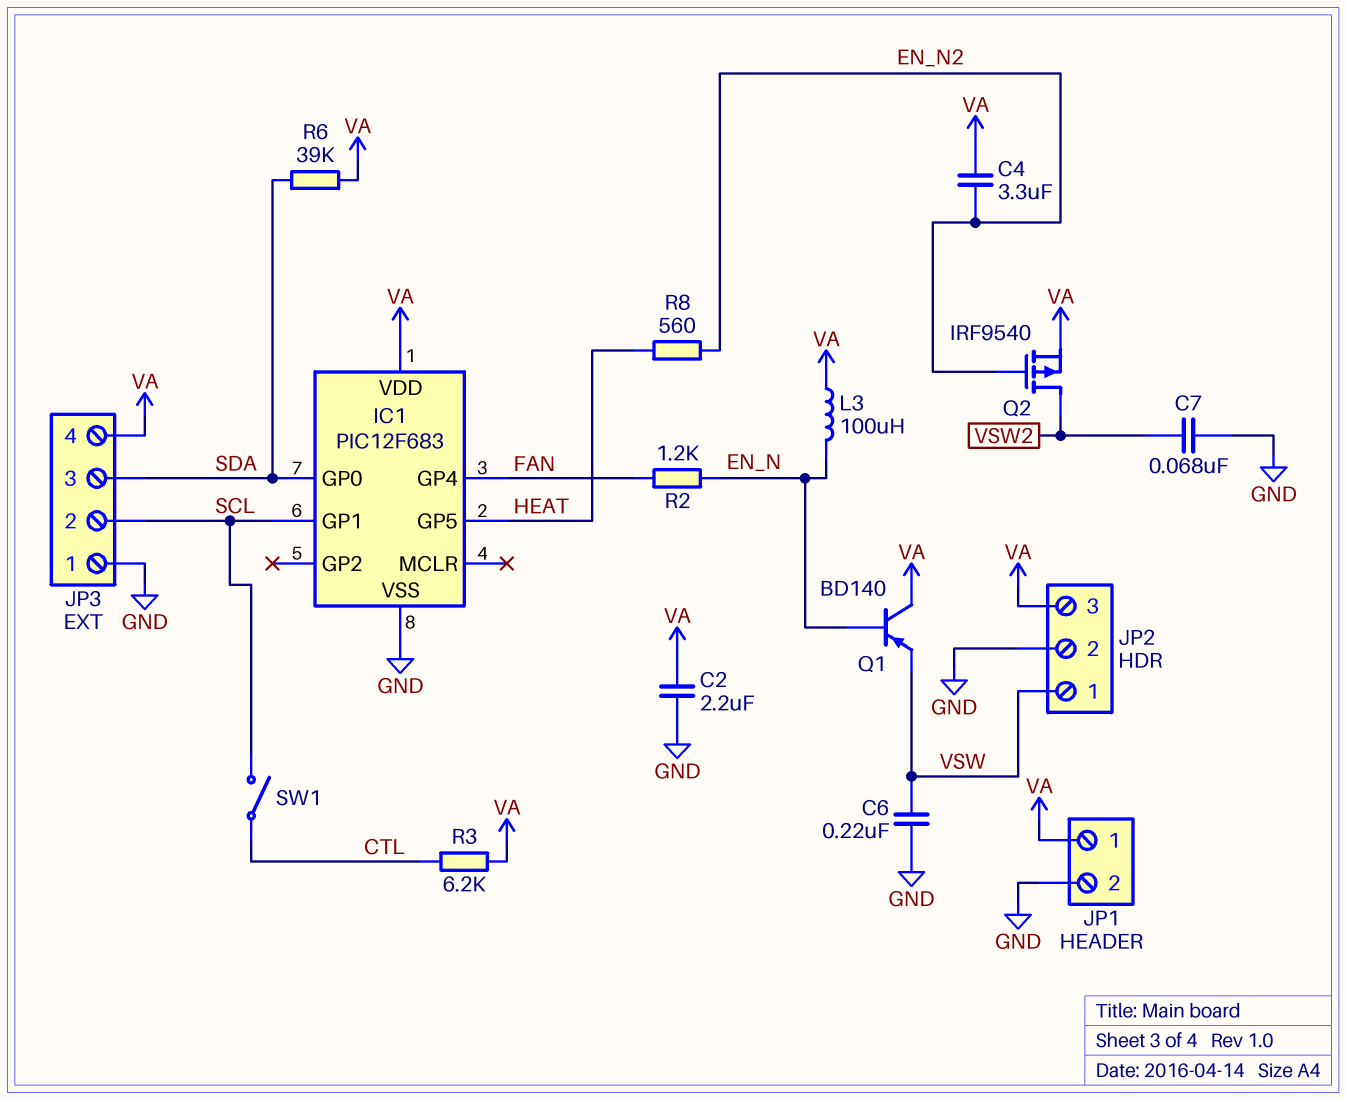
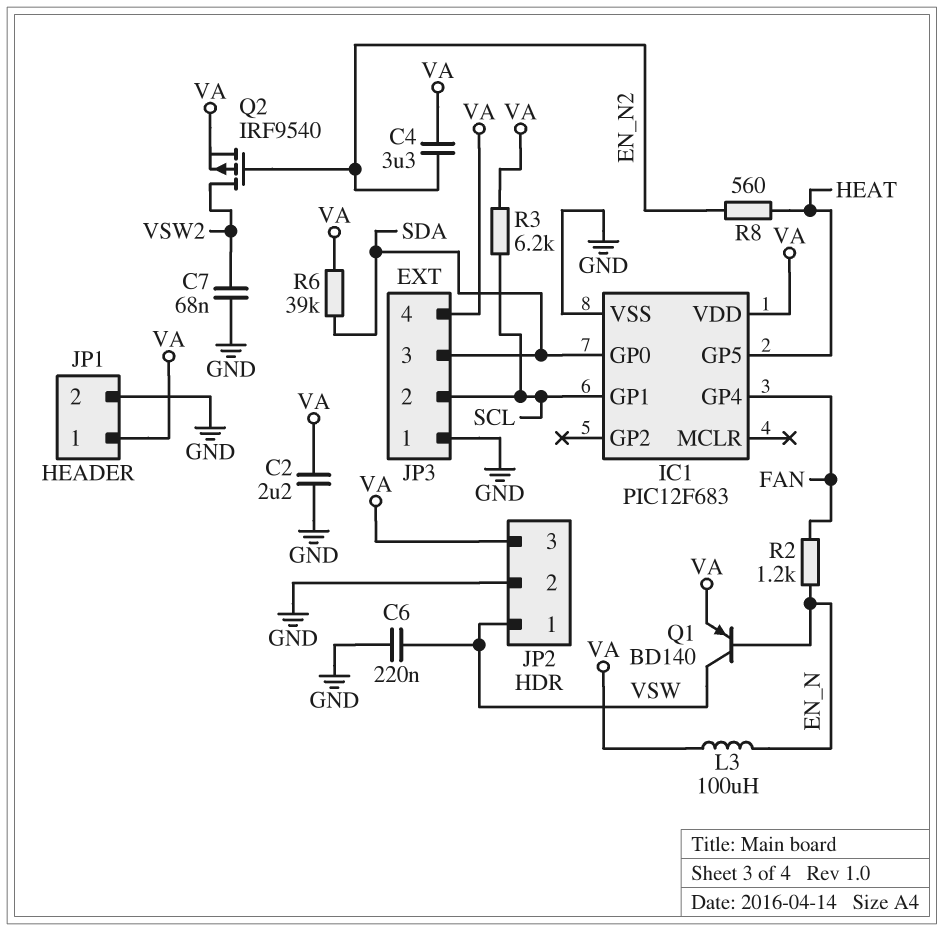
Q1: PNP BD140 (B EN_N, C VA, E VSW) -> PNP BD140 (B EN_N, C VSW, E VA)
R3: 6.2k (CTL, VA) -> 6.2k (SCL, VA)
SW1: switch (CTL, SCL) -> none

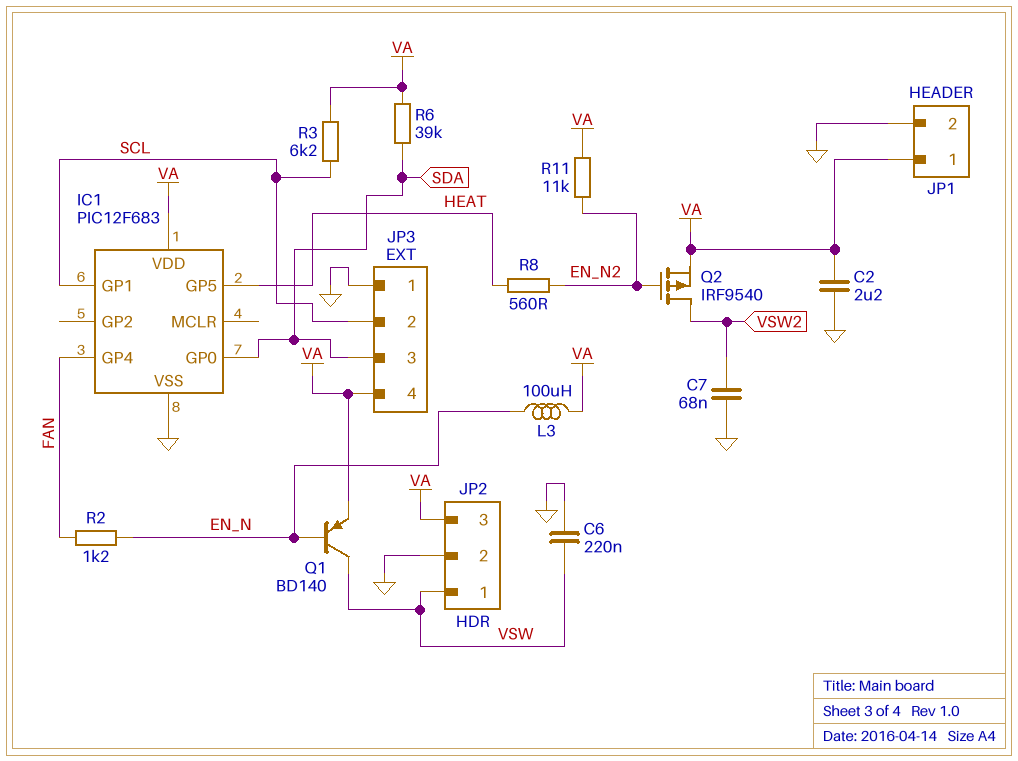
C4: 3.3uF (EN_N2, VA) -> none
R11: none -> 11k (EN_N2, VA)

